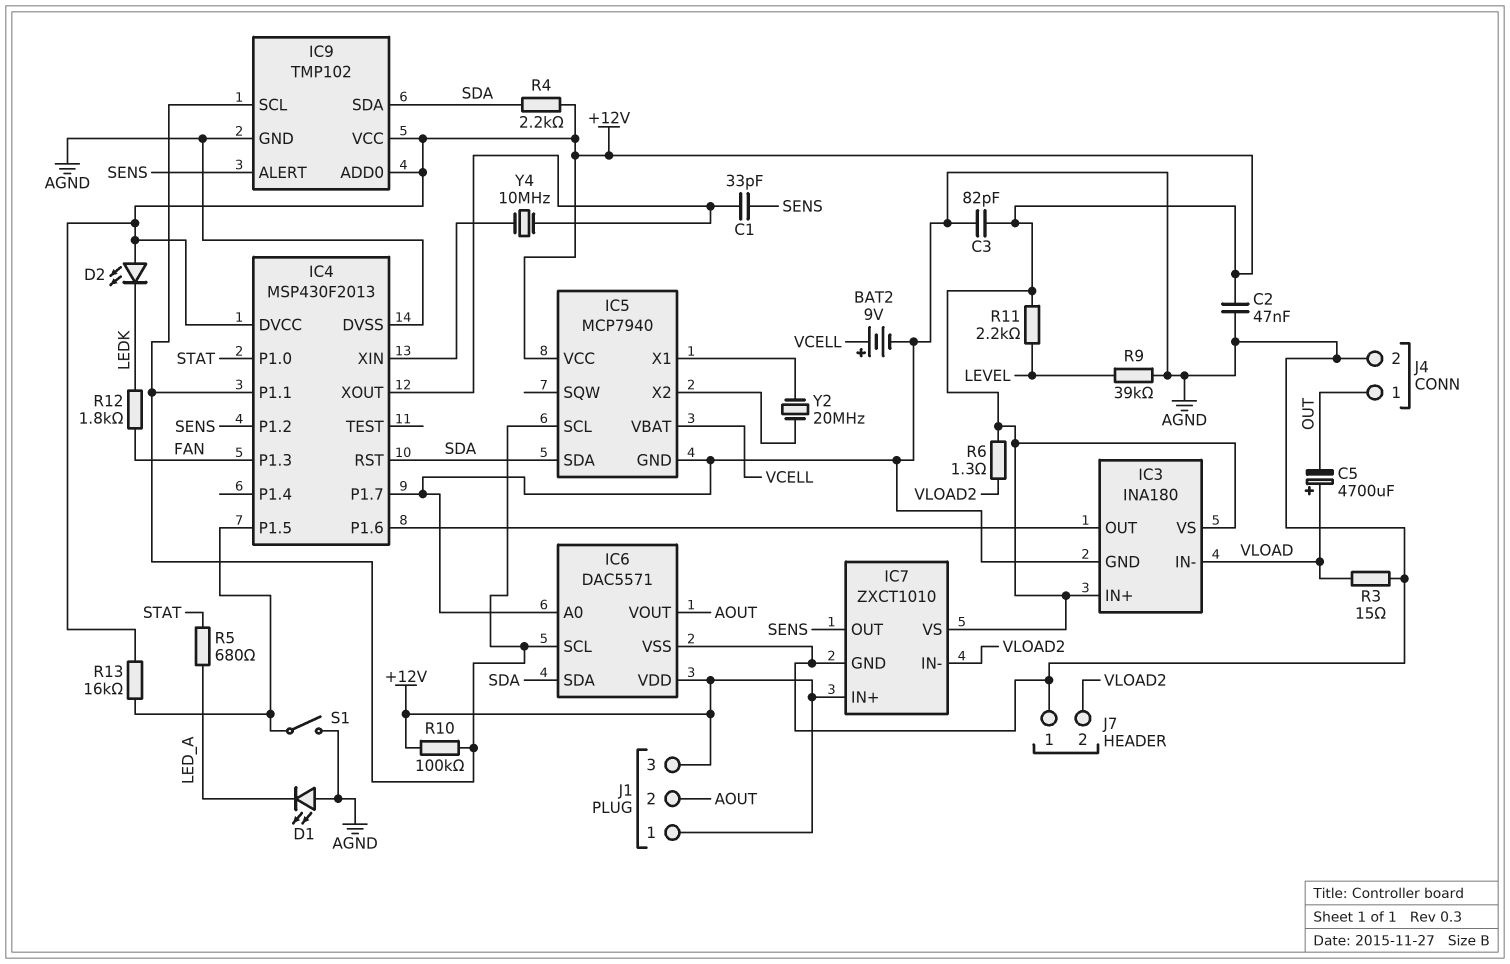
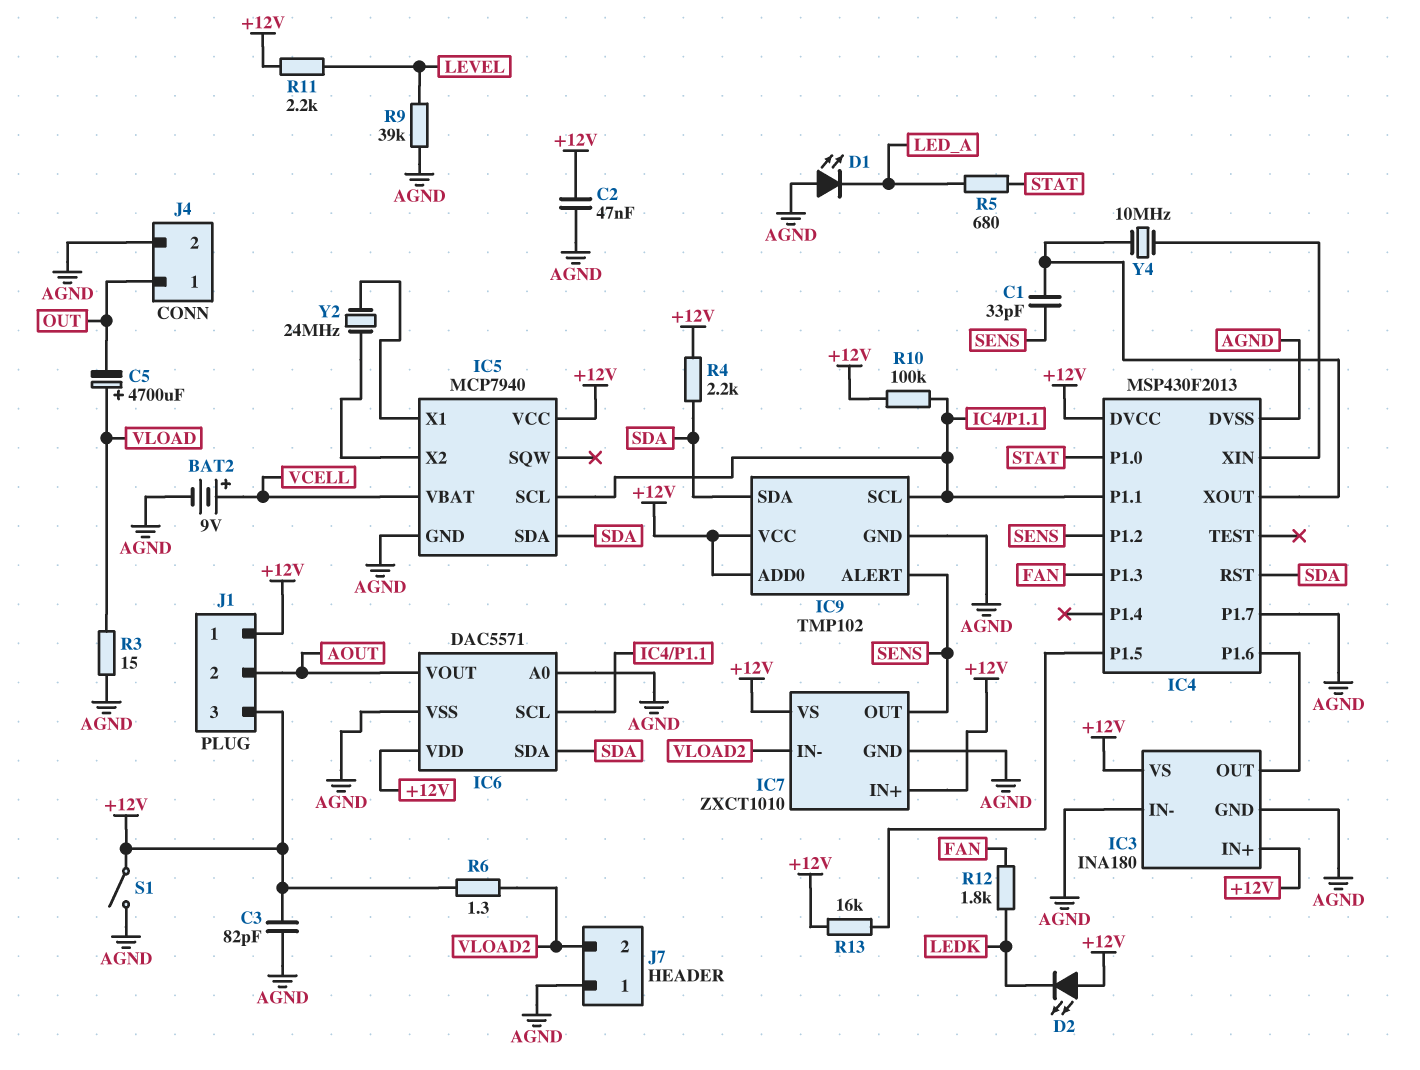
IC3 pin IN-: VLOAD -> AGND
S1: switch (AGND, IC4/P1.5) -> switch (+12V, AGND)
Y2: 20MHz (IC5/X1, IC5/X2) -> 24MHz (IC5/X1, IC5/X2)

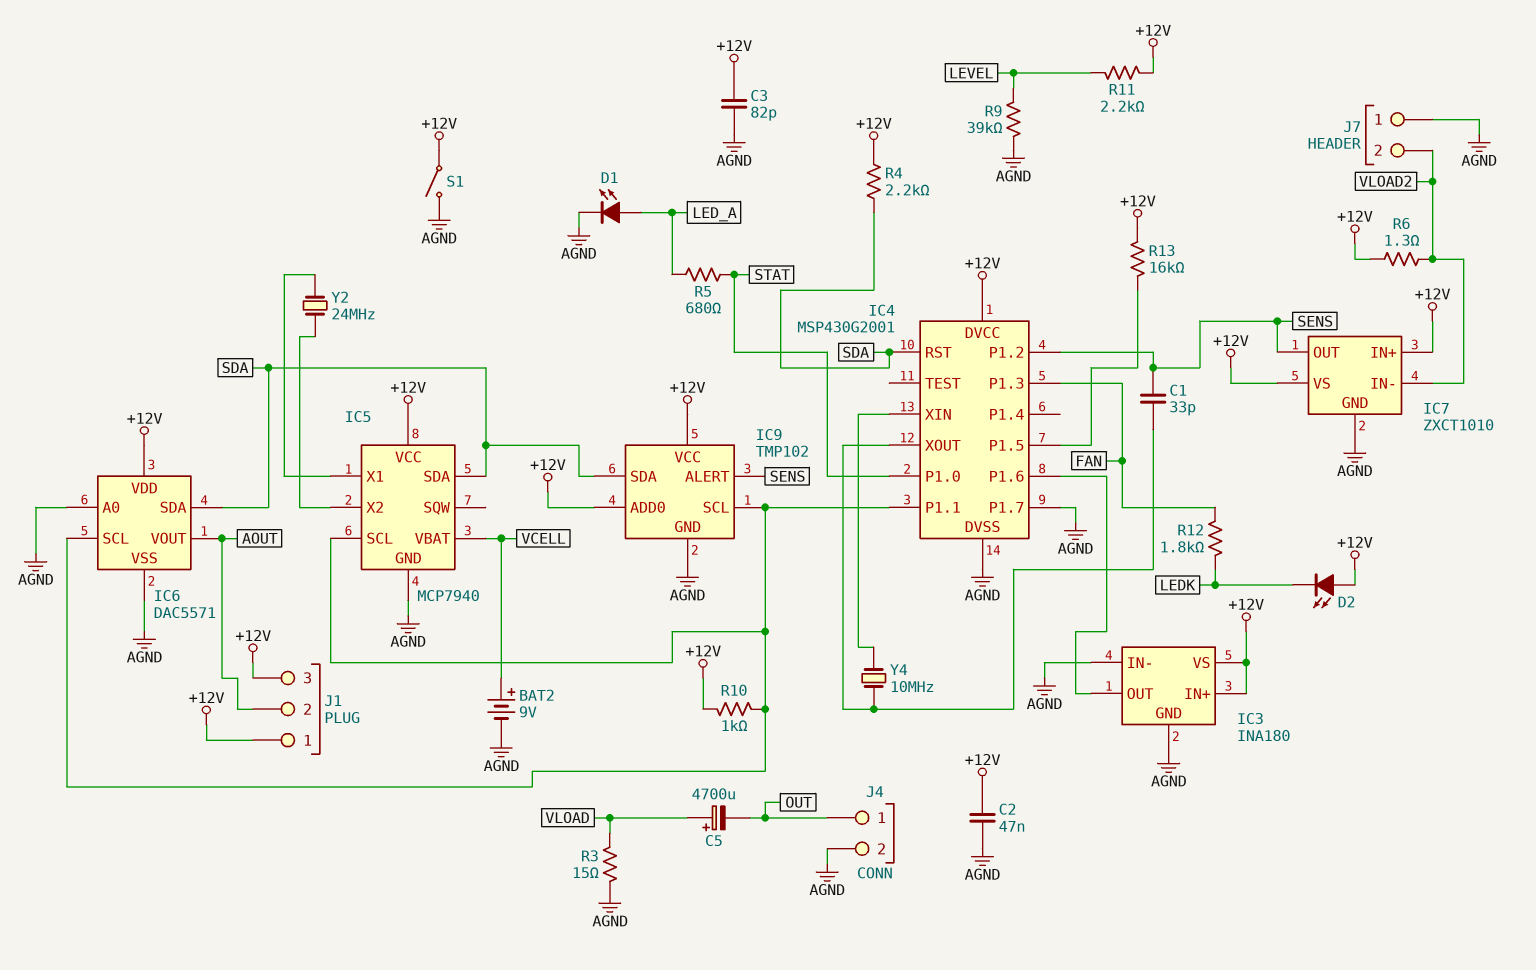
D1: LED (A AGND, K LED_A) -> LED (A LED_A, K AGND)
IC4: MSP430F2013 -> MSP430G2001
R10: 100k (+12V, IC4/P1.1) -> 1k (+12V, IC4/P1.1)

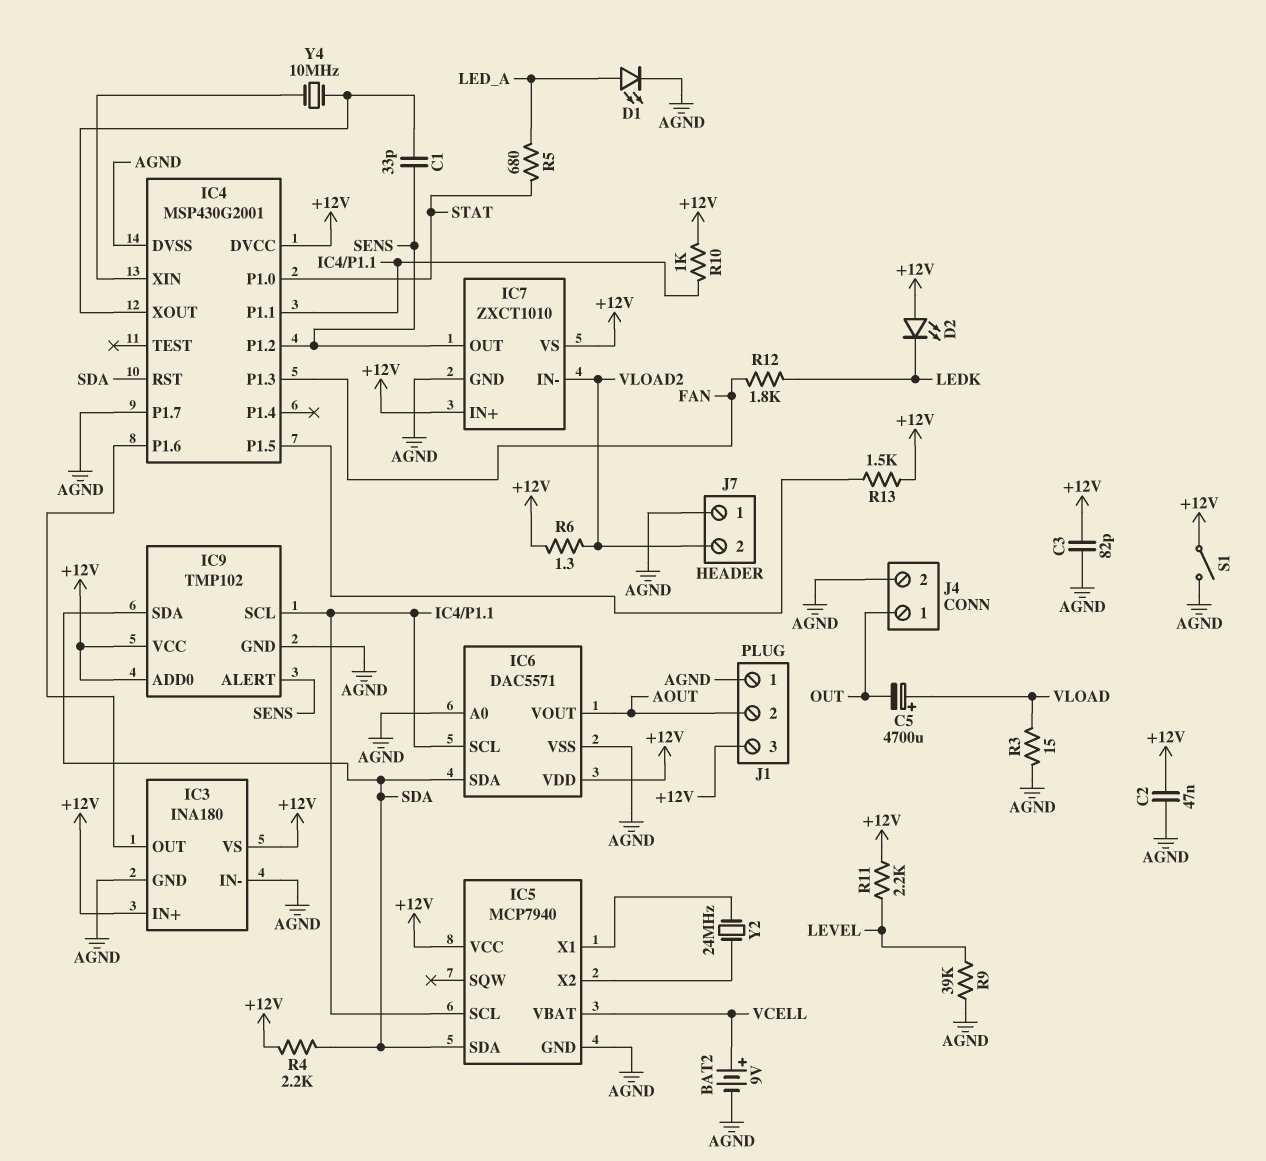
J1 pin 1: +12V -> AGND
R13: 16k (+12V, IC4/P1.5) -> 1.5k (+12V, IC4/P1.5)

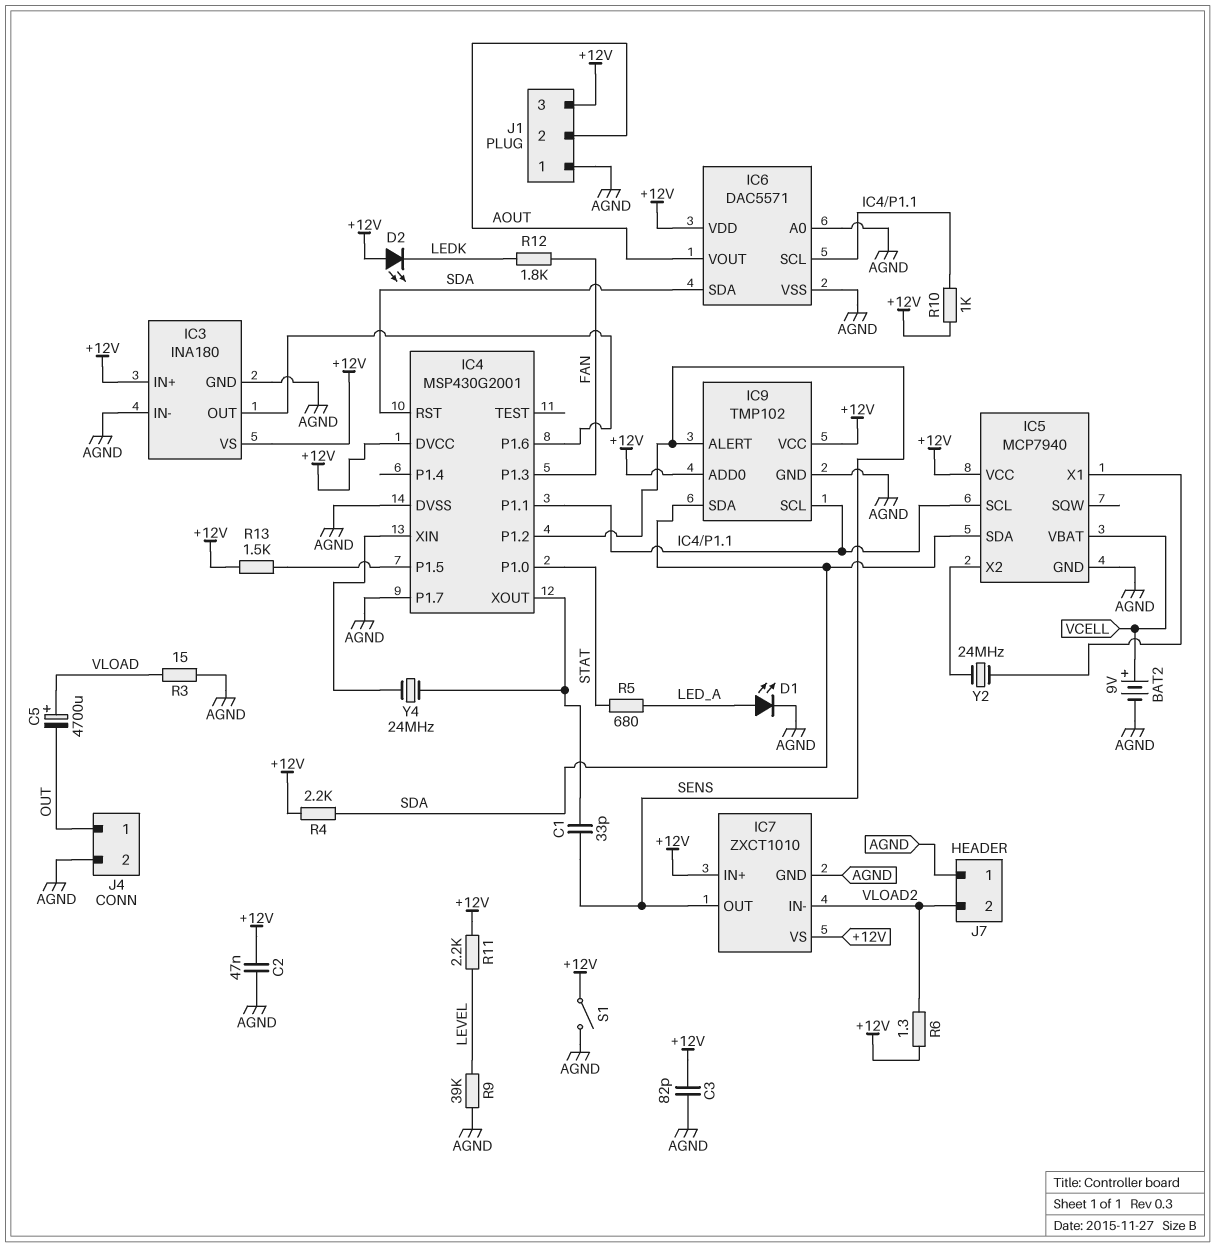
Y4: 10MHz (IC4/XIN, IC4/XOUT) -> 24MHz (IC4/XIN, IC4/XOUT)

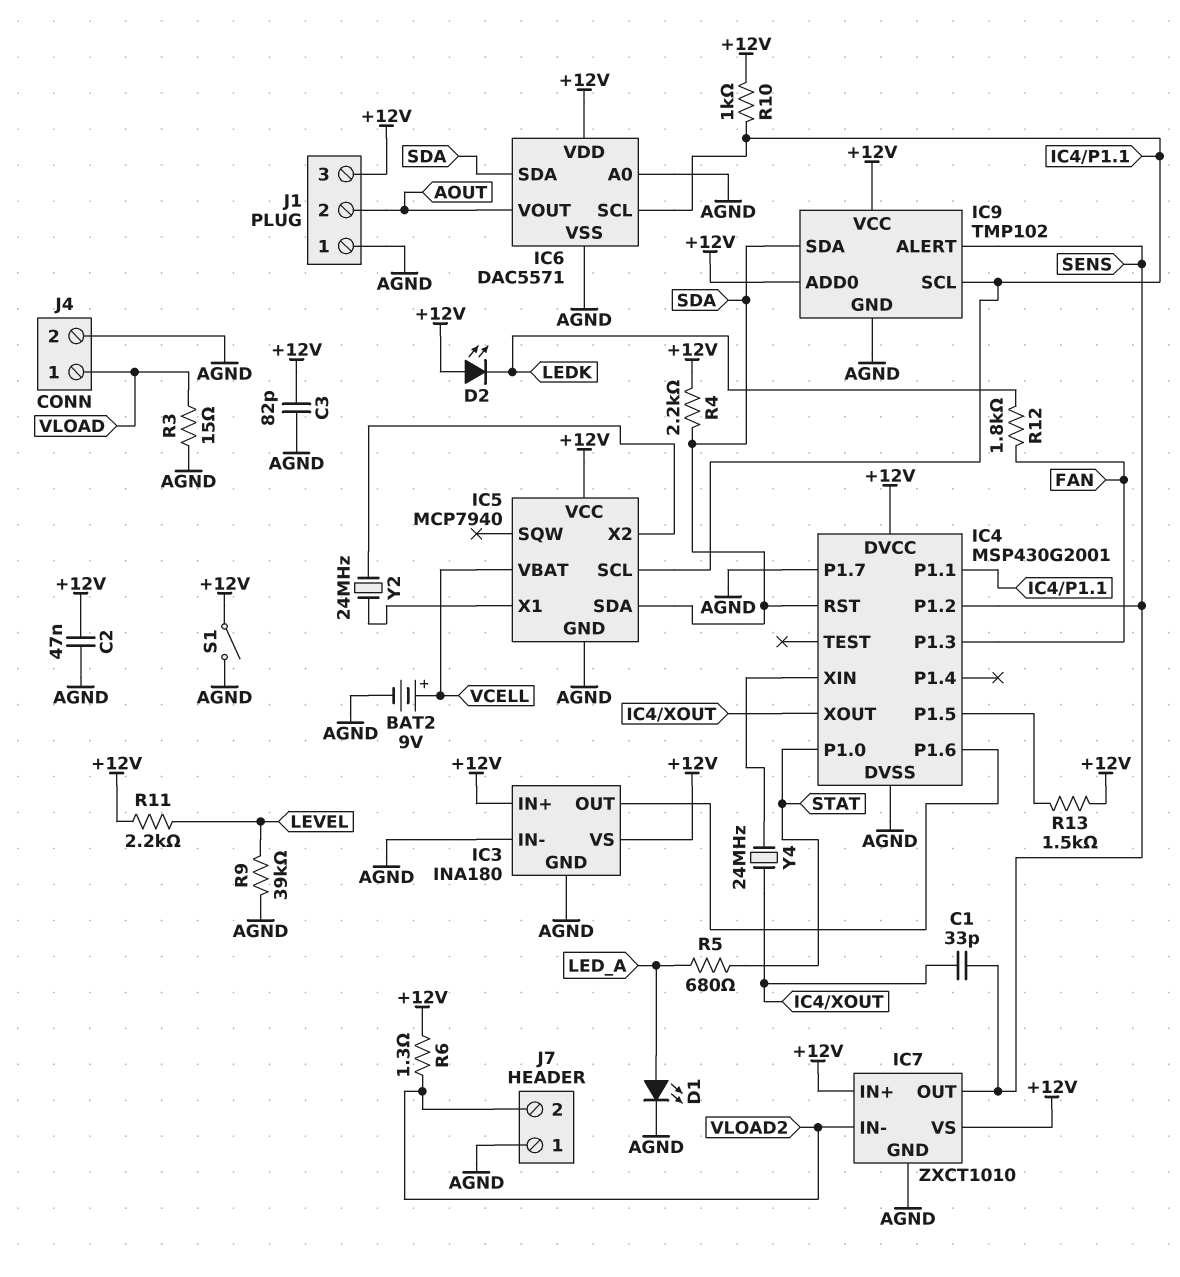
C5: 4700uF (plus VLOAD, minus OUT) -> none
J4 pin 1: OUT -> VLOAD

